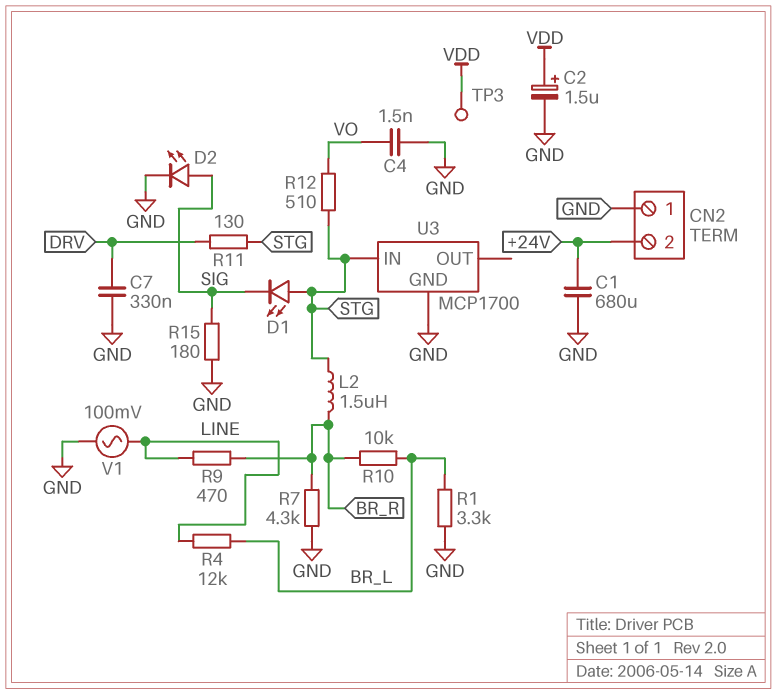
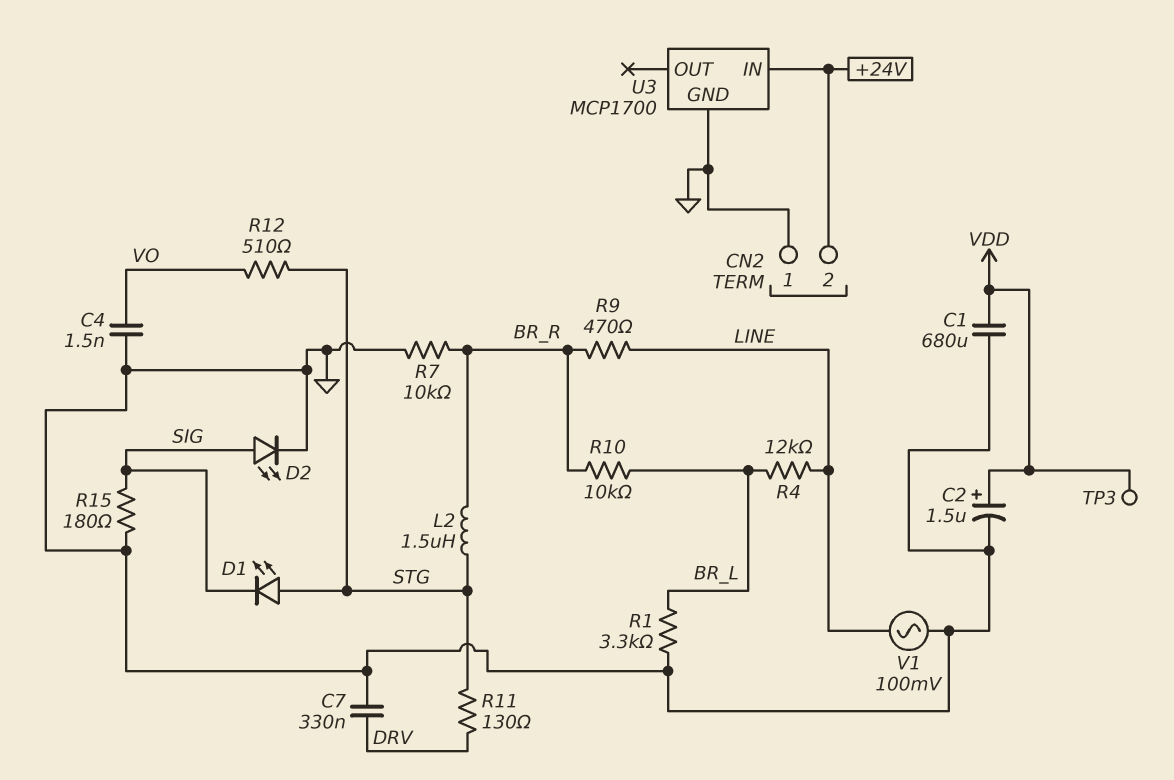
C1: 680uF (+24V, GND) -> 680uF (GND, VDD)
R7: 4.3k (BR_R, GND) -> 10k (BR_R, GND)
U3 pin IN: STG -> +24V

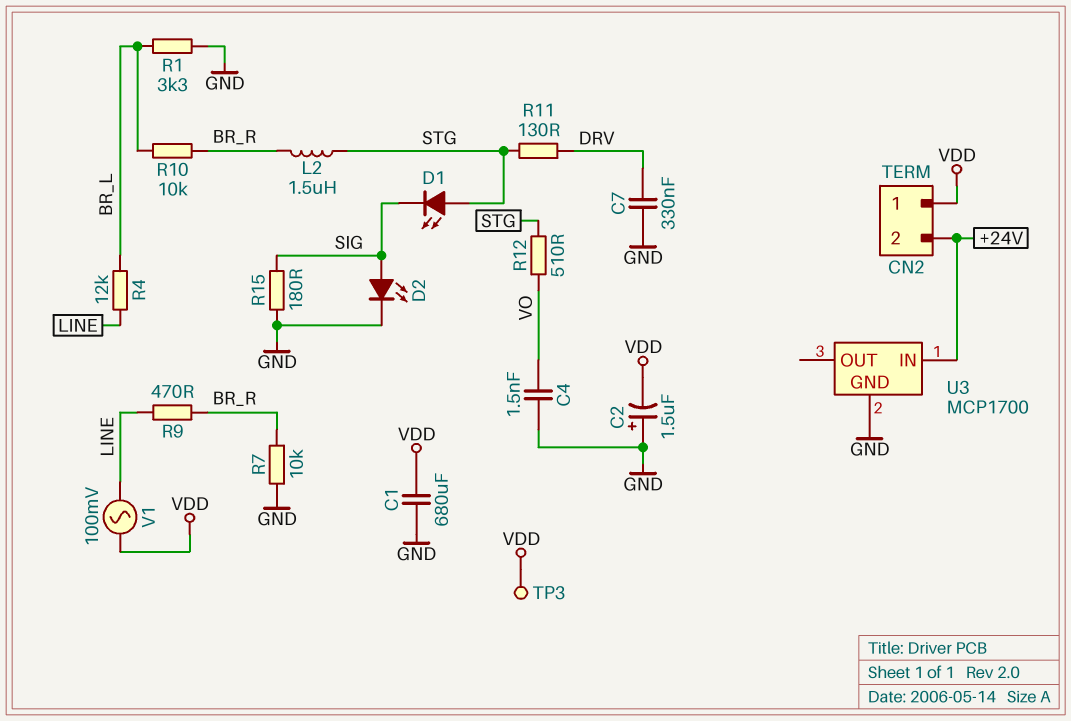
C2: 1.5uF (plus VDD, minus GND) -> 1.5uF (plus GND, minus VDD)
CN2 pin 1: GND -> VDD
V1: AC 100mV (GND, LINE) -> AC 100mV (LINE, VDD)

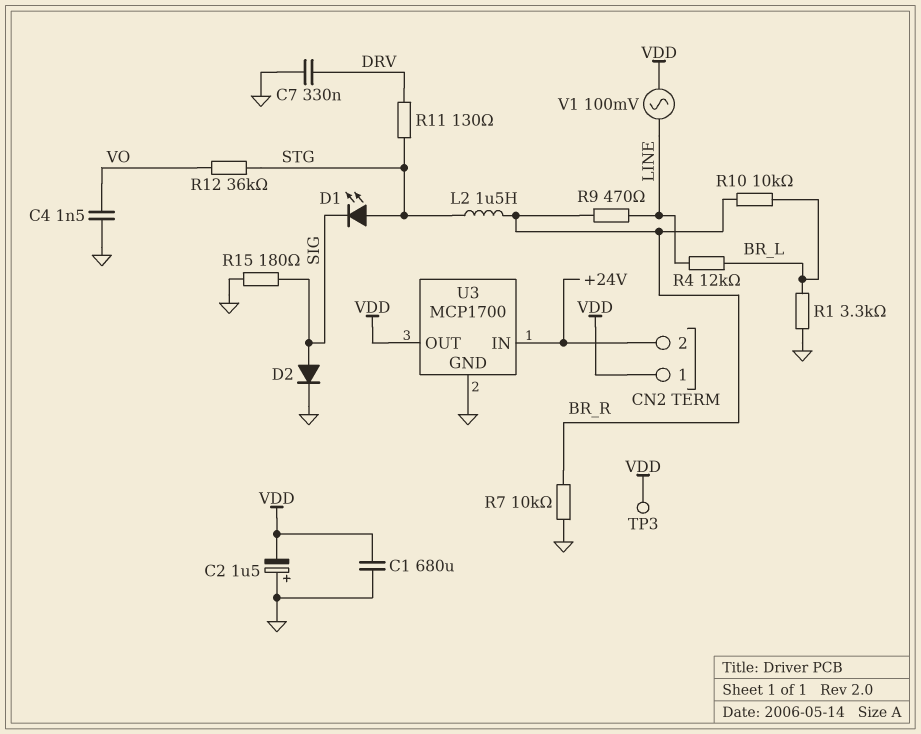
D2: LED (A SIG, K GND) -> diode (A SIG, K GND)
R12: 510 (STG, VO) -> 36k (STG, VO)
U3 pin OUT: none -> VDD

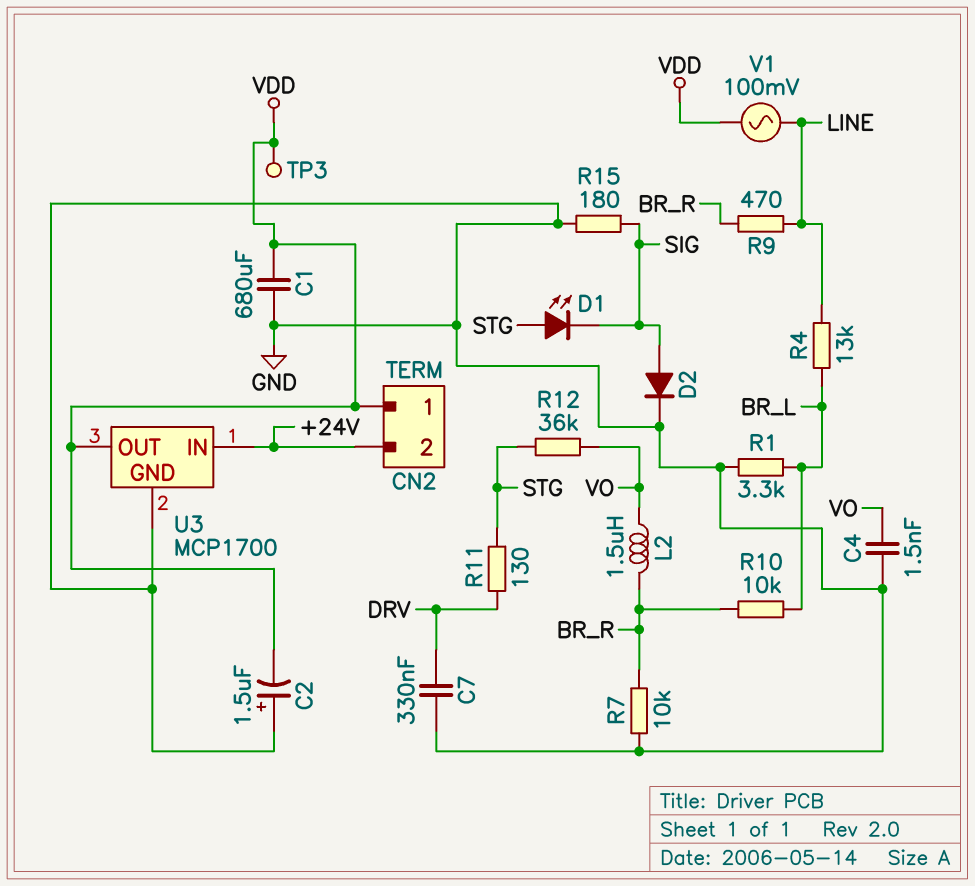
L2: 1.5uH (BR_R, STG) -> 1.5uH (BR_R, VO)
R4: 12k (BR_L, LINE) -> 13k (BR_L, LINE)

